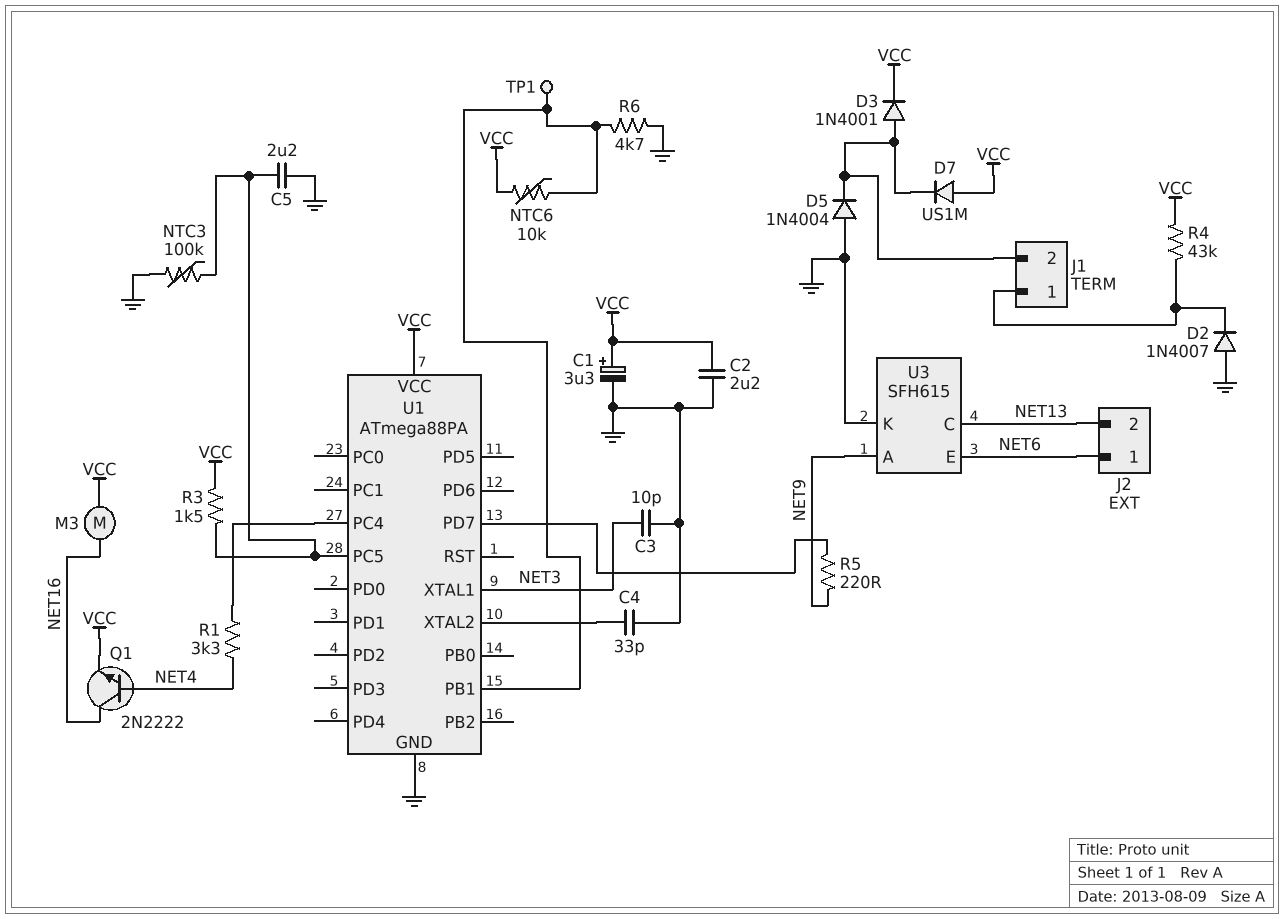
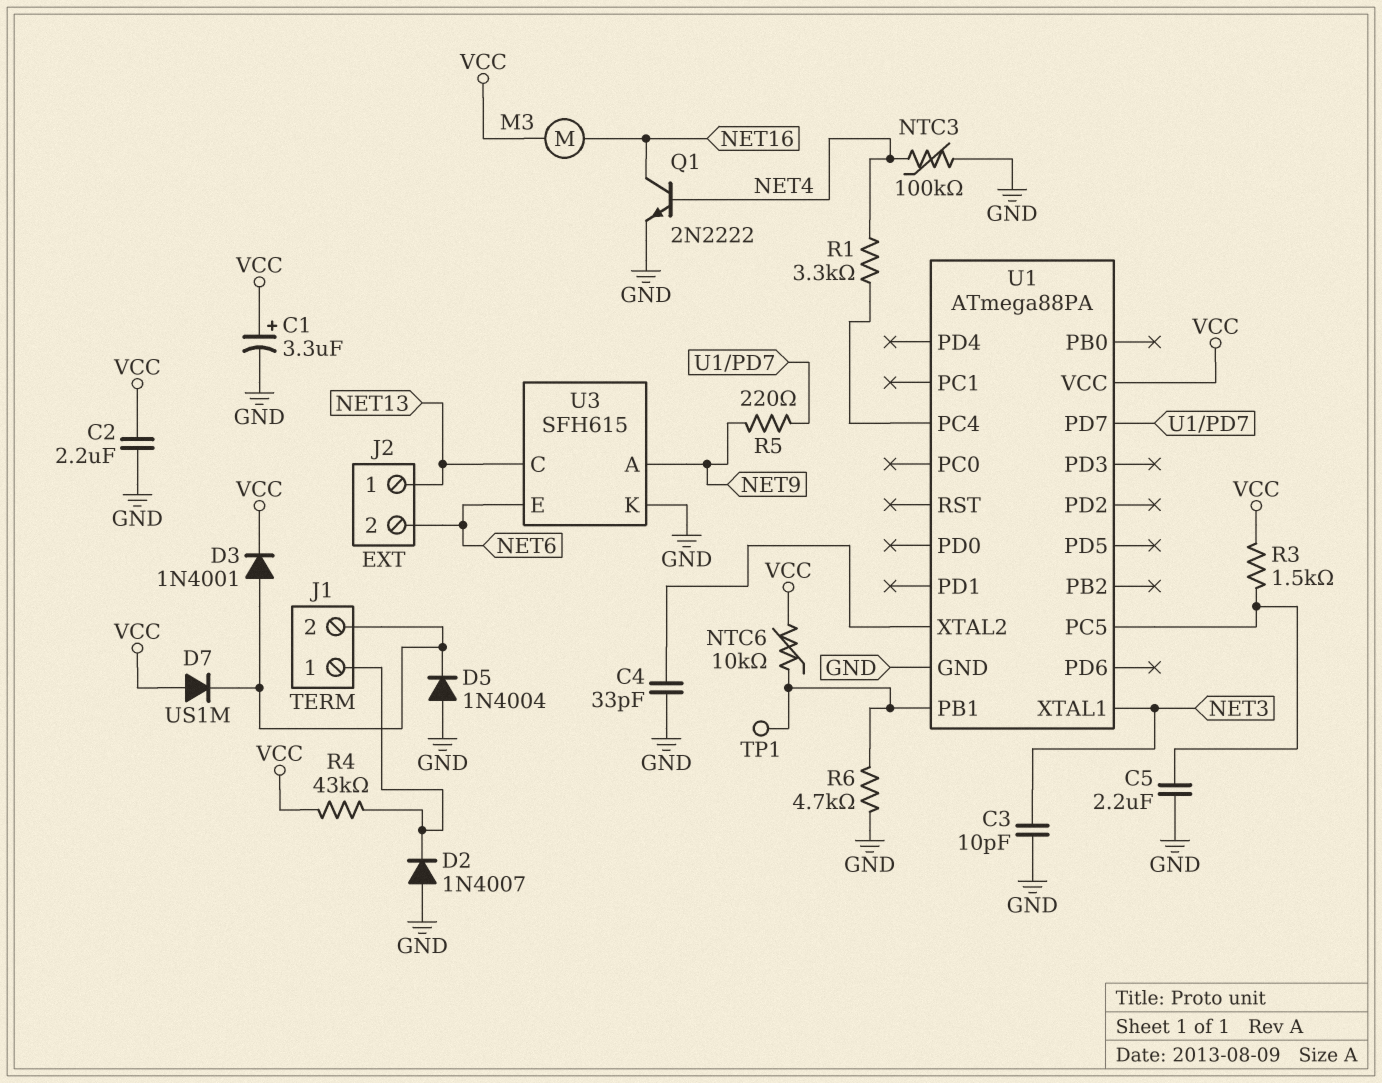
J2 pin 1: NET6 -> NET13
J2 pin 2: NET13 -> NET6
NTC3: 100k (GND, U1/PC5) -> 100k (GND, NET4)
Q1: NPN 2N2222 (B NET4, C NET16, E VCC) -> NPN 2N2222 (B NET4, C NET16, E GND)

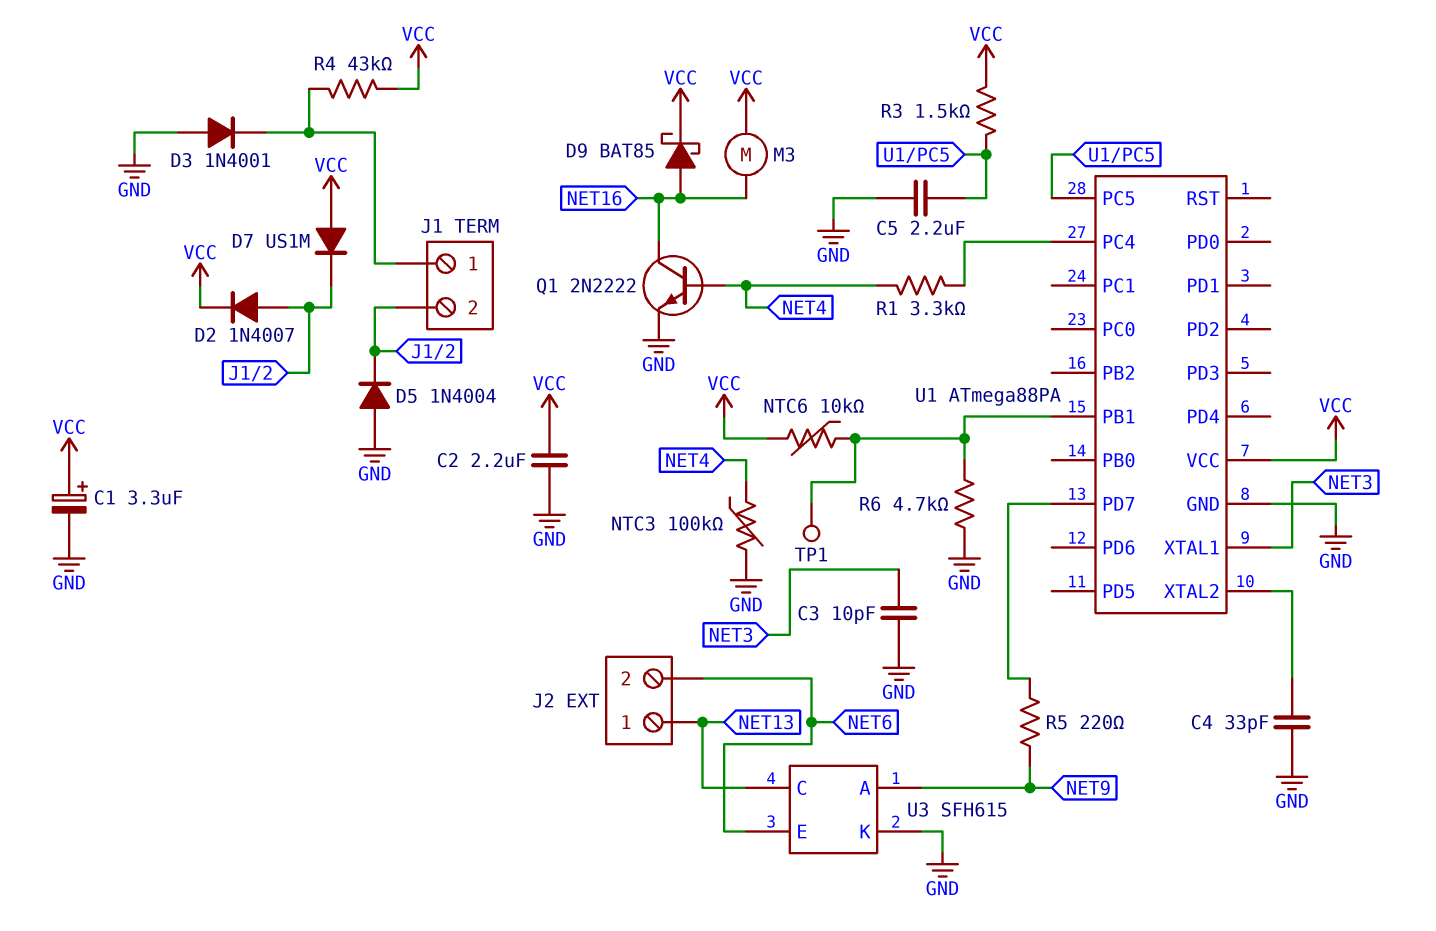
D2: diode 1N4007 (A GND, K J1/1) -> diode 1N4007 (A J1/2, K VCC)
D3: diode 1N4001 (A J1/2, K VCC) -> diode 1N4001 (A GND, K J1/1)
D9: none -> schottky BAT85 (A NET16, K VCC)

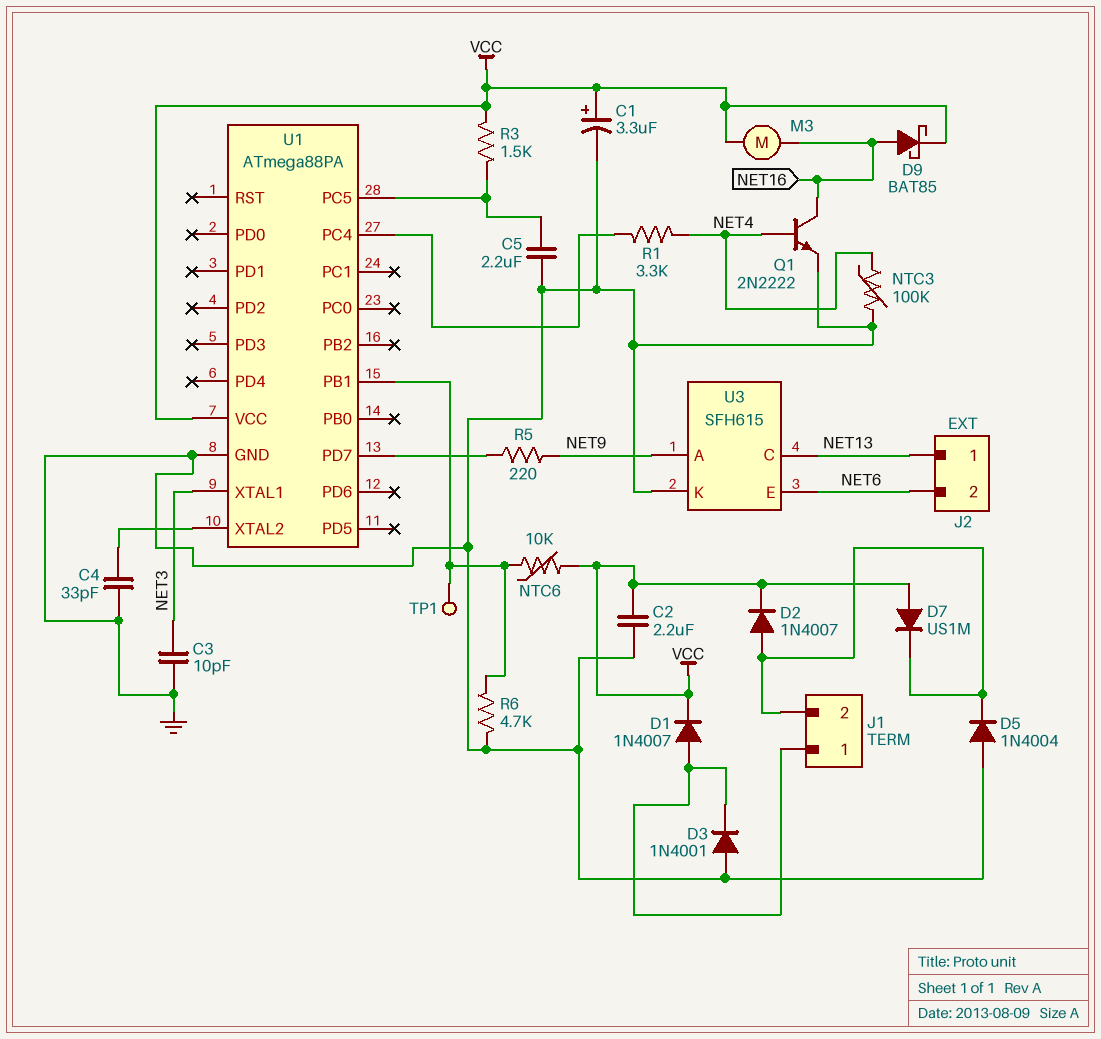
D1: none -> diode 1N4007 (A J1/1, K VCC)
R4: 43k (J1/1, VCC) -> none

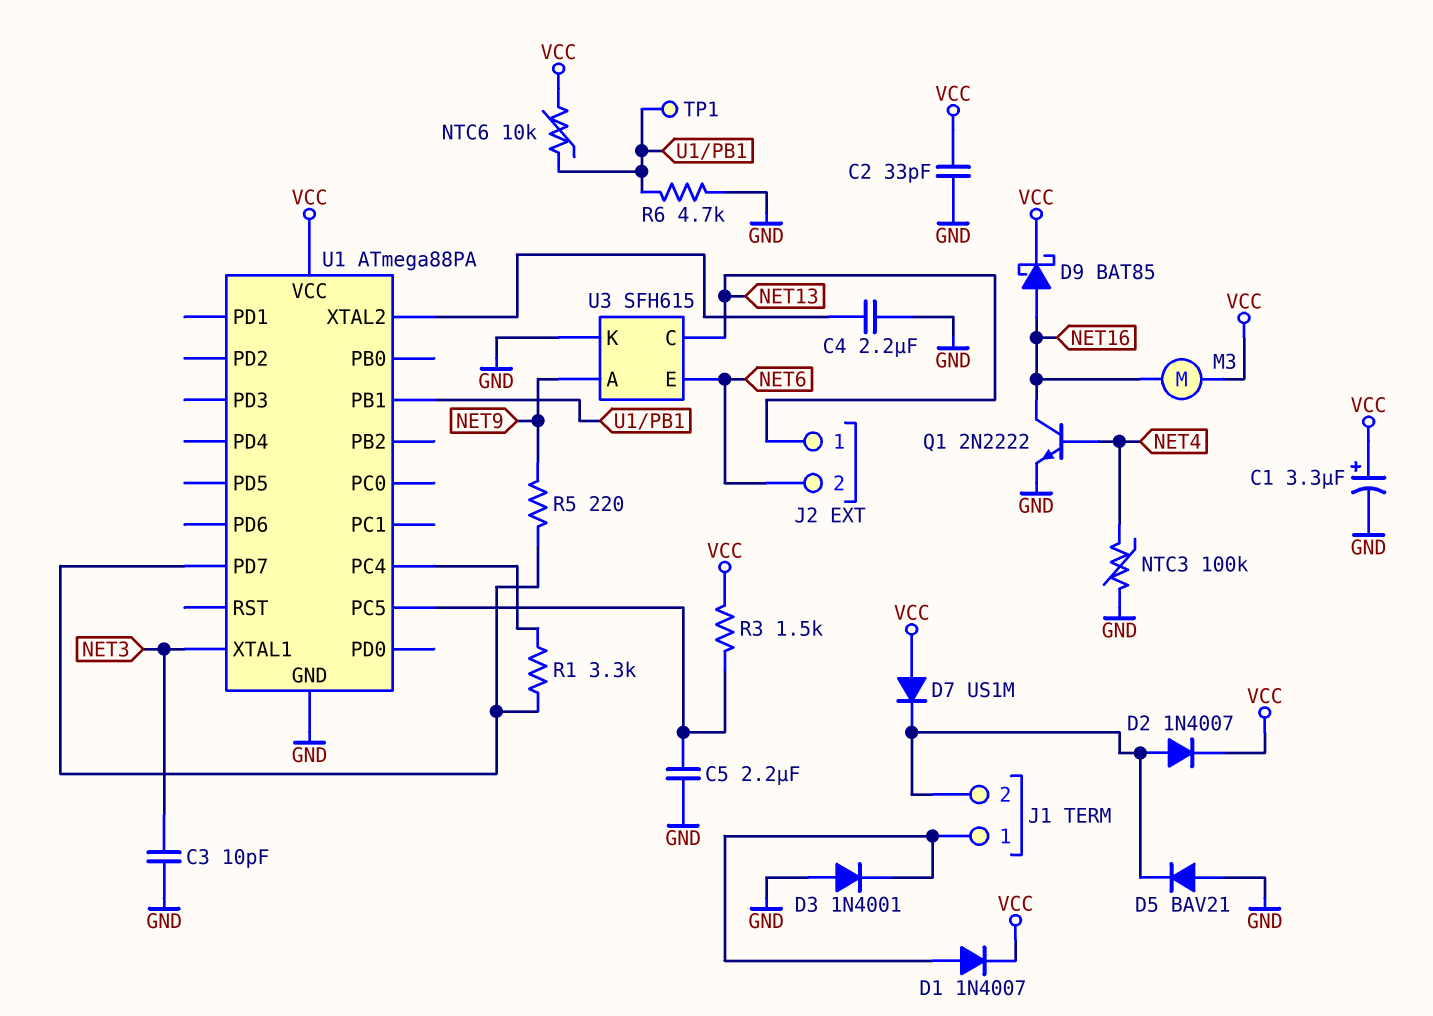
C2: 2.2uF (GND, VCC) -> 33pF (GND, VCC)
C4: 33pF (GND, U1/XTAL2) -> 2.2uF (GND, U1/XTAL2)
D5: diode 1N4004 (A GND, K J1/2) -> diode BAV21 (A GND, K J1/2)
R1: 3.3k (NET4, U1/PC4) -> 3.3k (U1/PC4, U1/PD7)

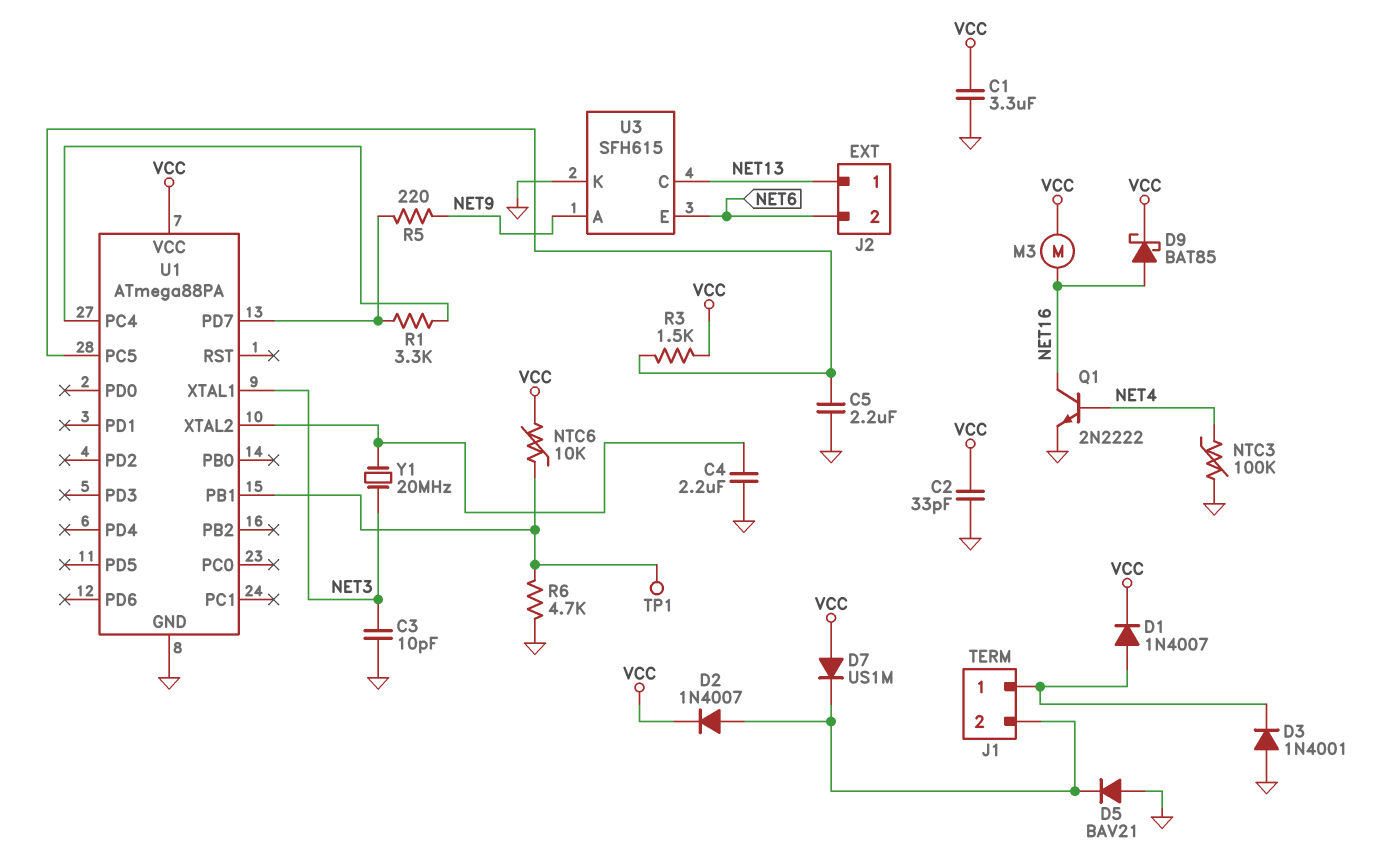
C1: 3.3uF (plus VCC, minus GND) -> 3.3uF (GND, VCC)
Y1: none -> 20MHz (NET3, U1/XTAL2)

